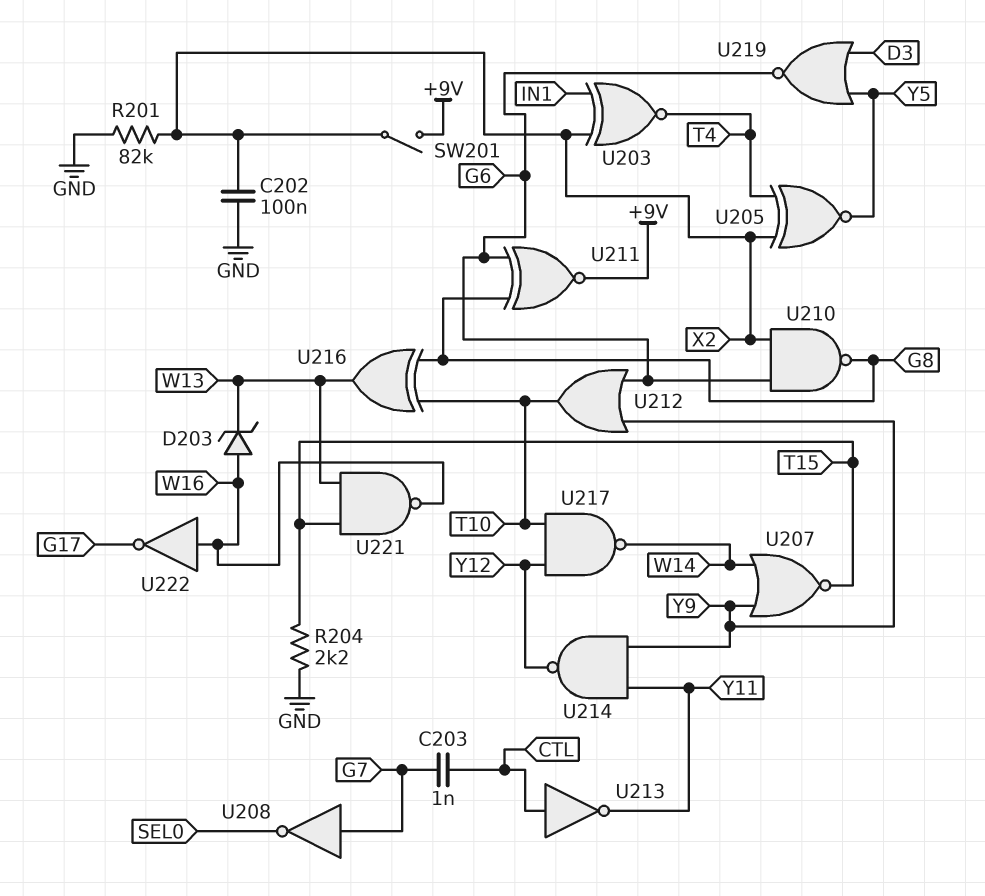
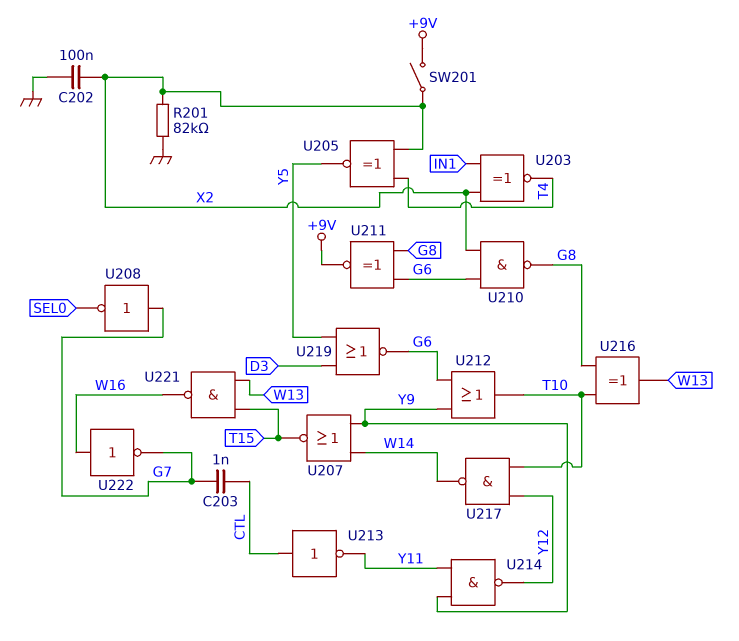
D203: zener (A W16, K W13) -> none
R204: 2.2k (GND, T15) -> none
U222: NOT (in W16, out G17) -> NOT (in W16, out G7)

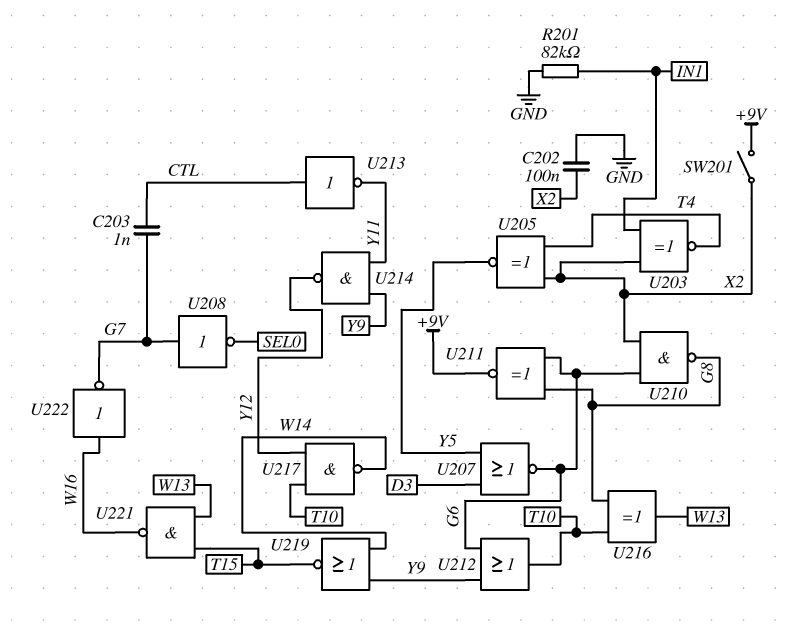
R201: 82k (GND, X2) -> 82k (GND, IN1)
U207: NOR (in W14, in Y9, out T15) -> NOR (in D3, in Y5, out G6)
U219: NOR (in D3, in Y5, out G6) -> NOR (in W14, in Y9, out T15)

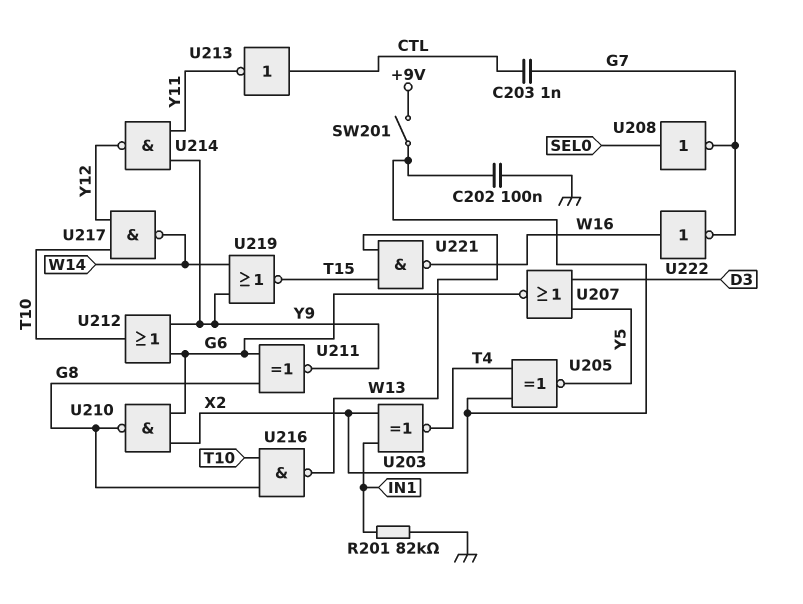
U208: NOT (in G7, out SEL0) -> NOT (in SEL0, out G7)
U211: XNOR (in G6, in G8, out +9V) -> XNOR (in G6, in G8, out Y9)
U216: XOR (in G8, in T10, out W13) -> NAND (in G8, in T10, out W13)

